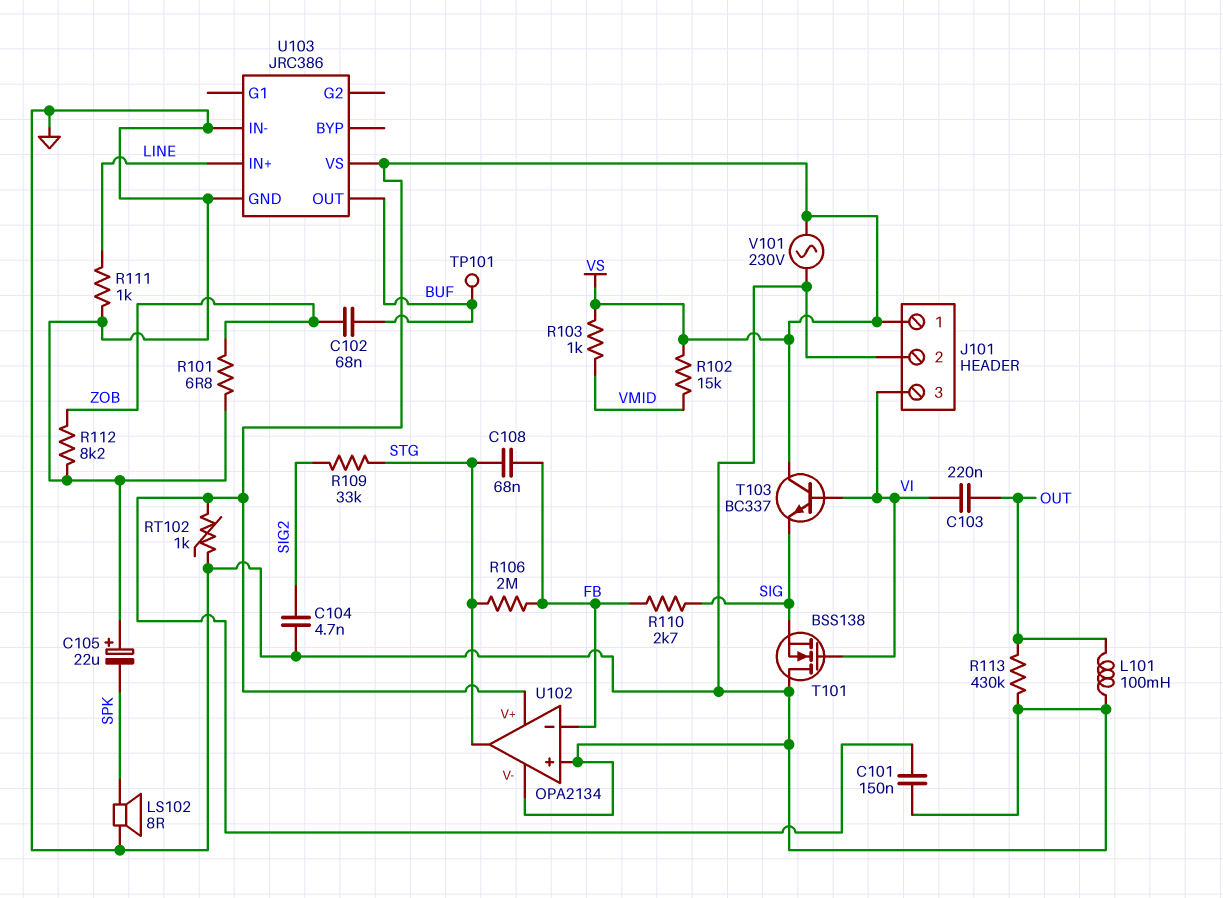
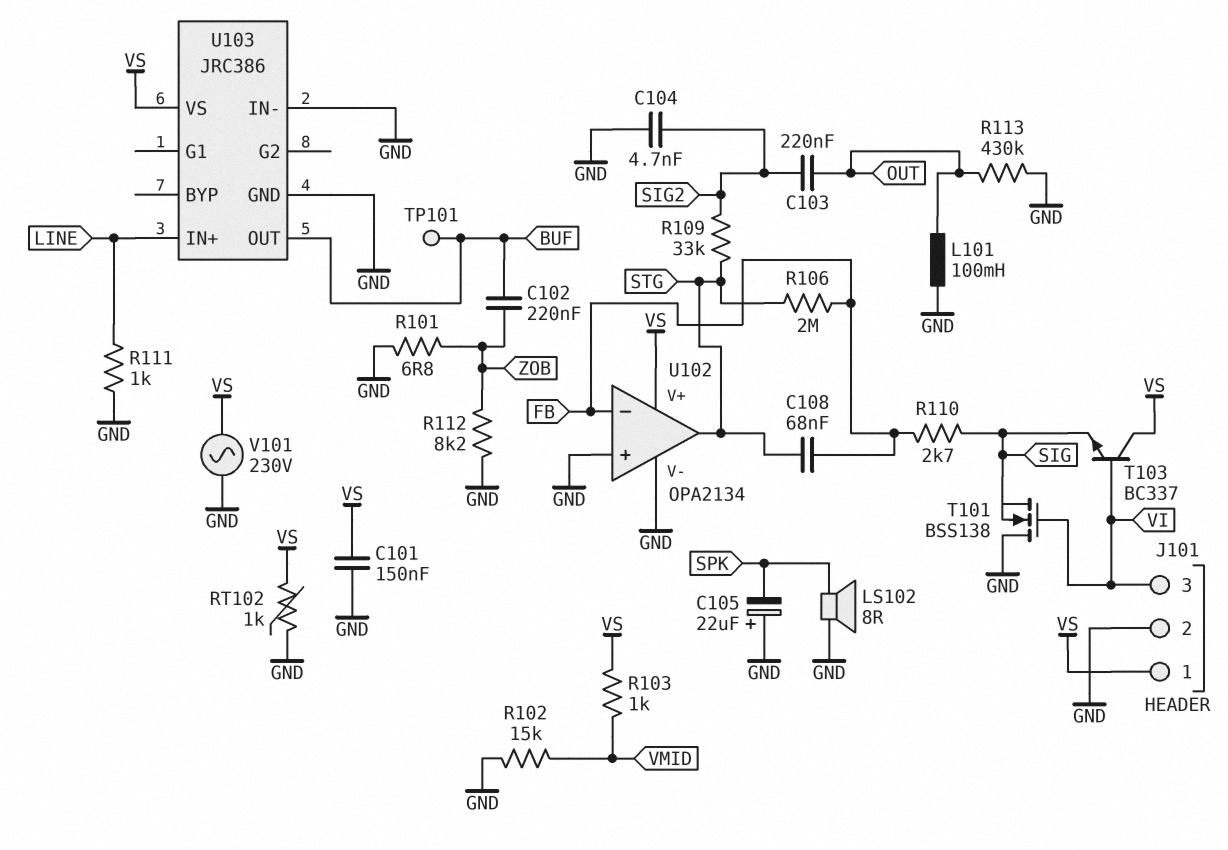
C102: 68nF (BUF, ZOB) -> 220nF (BUF, ZOB)
C103: 220nF (OUT, VI) -> 220nF (OUT, SIG2)
R102: 15k (VMID, VS) -> 15k (GND, VMID)

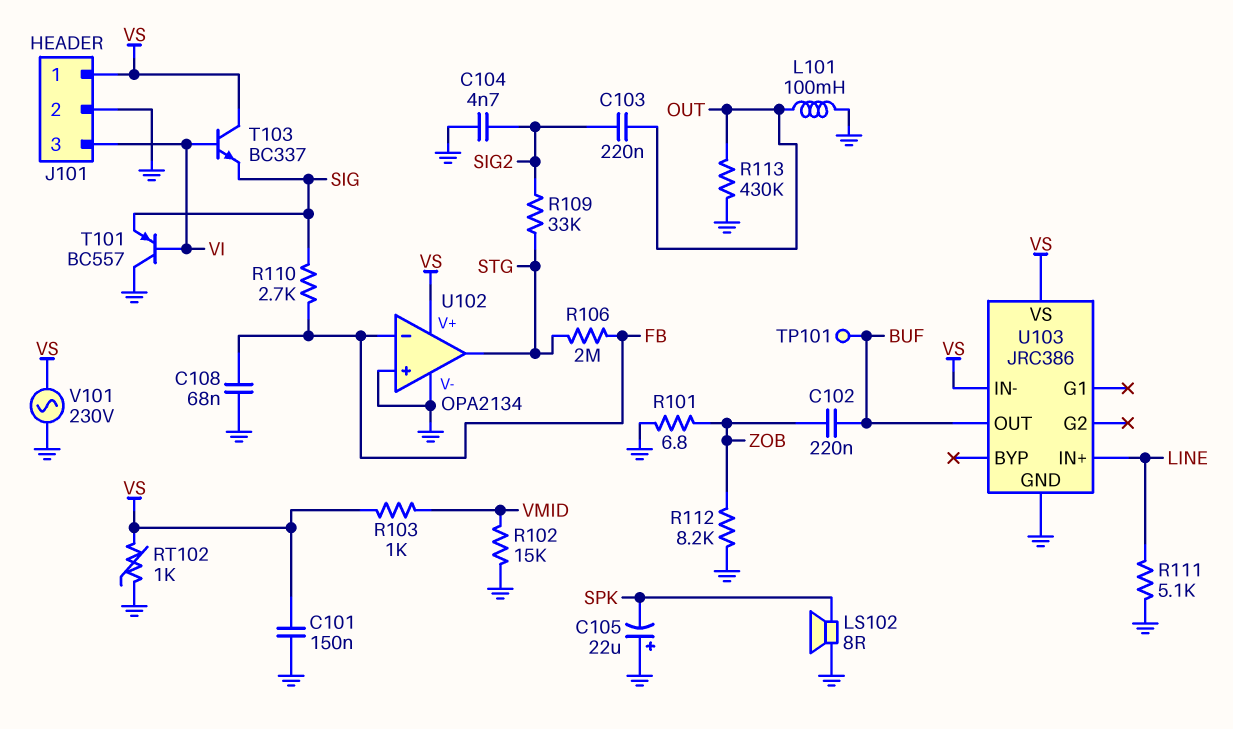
C108: 68nF (FB, STG) -> 68nF (FB, GND)
R111: 1k (GND, LINE) -> 5.1k (GND, LINE)
T101: NMOS BSS138 (G VI, D GND, S SIG) -> PNP BC557 (B VI, C GND, E SIG)
U103 pin IN-: GND -> VS

